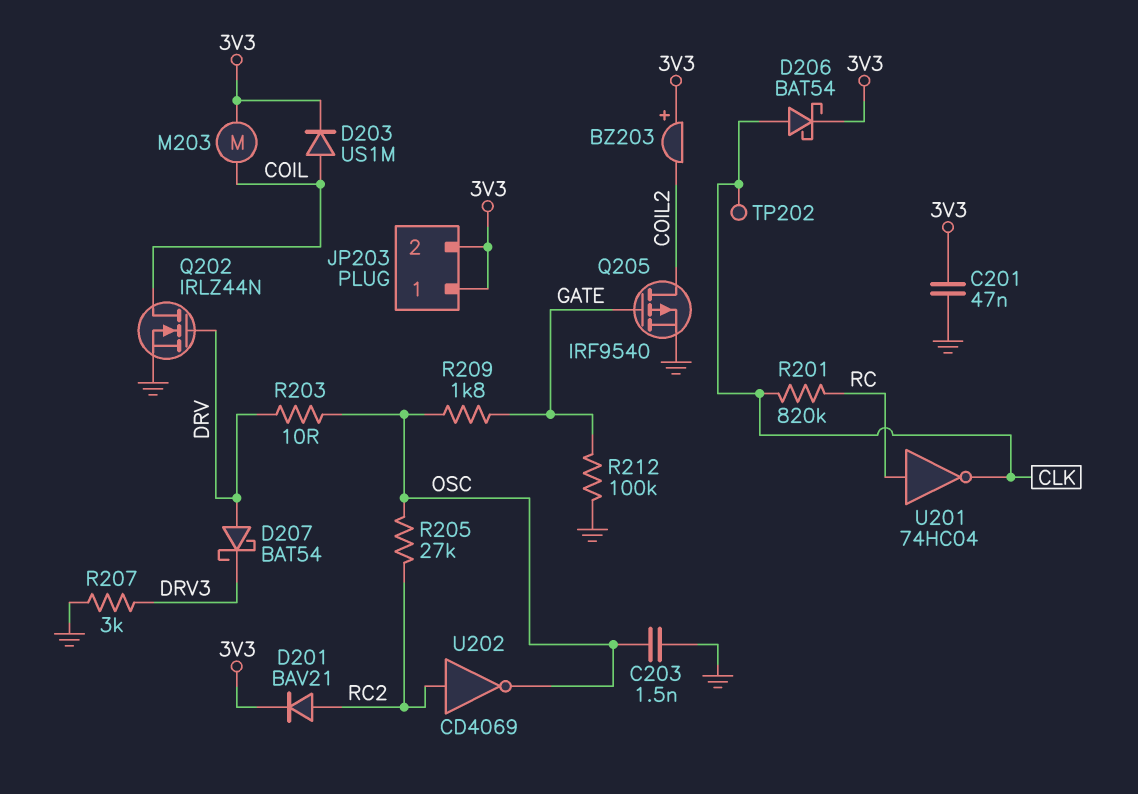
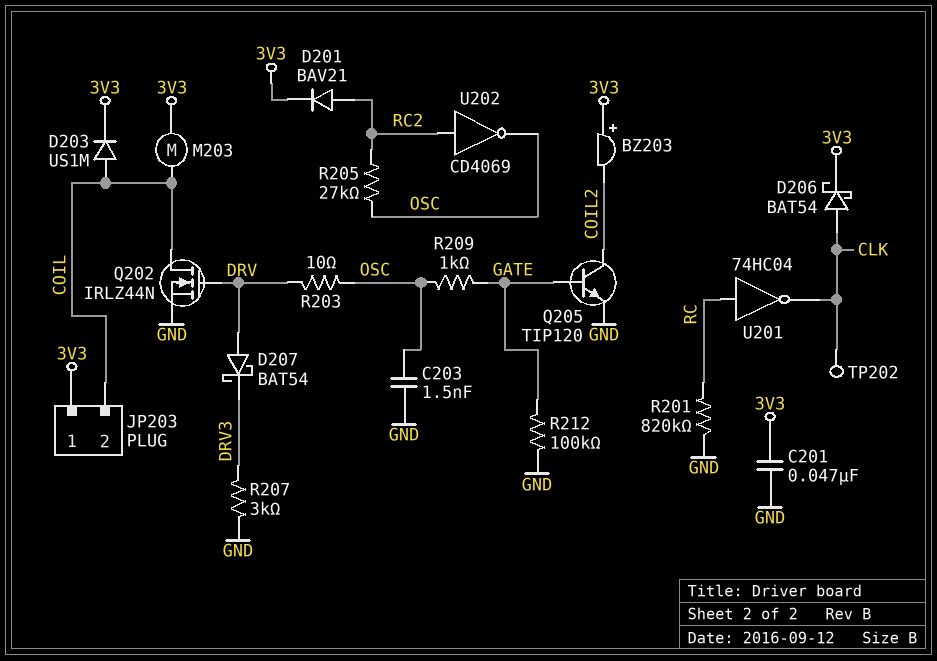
JP203 pin 2: 3V3 -> COIL
Q205: PMOS IRF9540 (G GATE, D COIL2, S GND) -> NPN TIP120 (B GATE, C COIL2, E GND)
R201: 820k (CLK, RC) -> 820k (GND, RC)
R209: 1.8k (GATE, OSC) -> 1k (GATE, OSC)

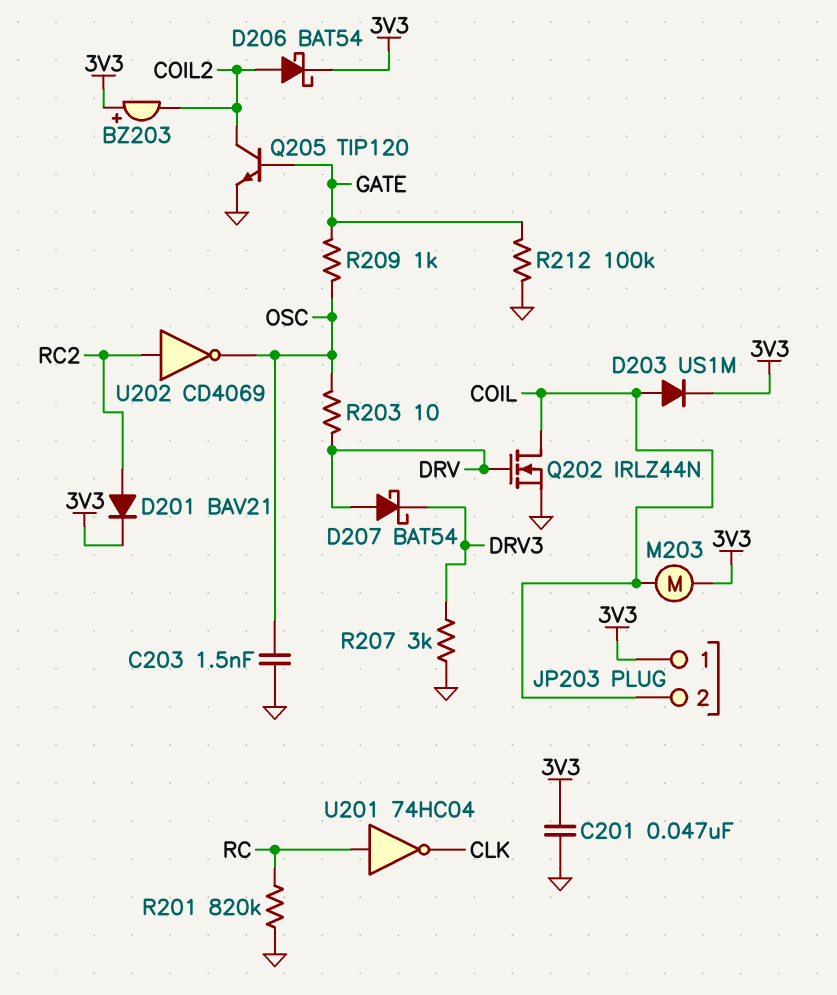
D206: schottky BAT54 (A CLK, K 3V3) -> schottky BAT54 (A COIL2, K 3V3)
R205: 27k (OSC, RC2) -> none
TP202: test point (CLK) -> none

